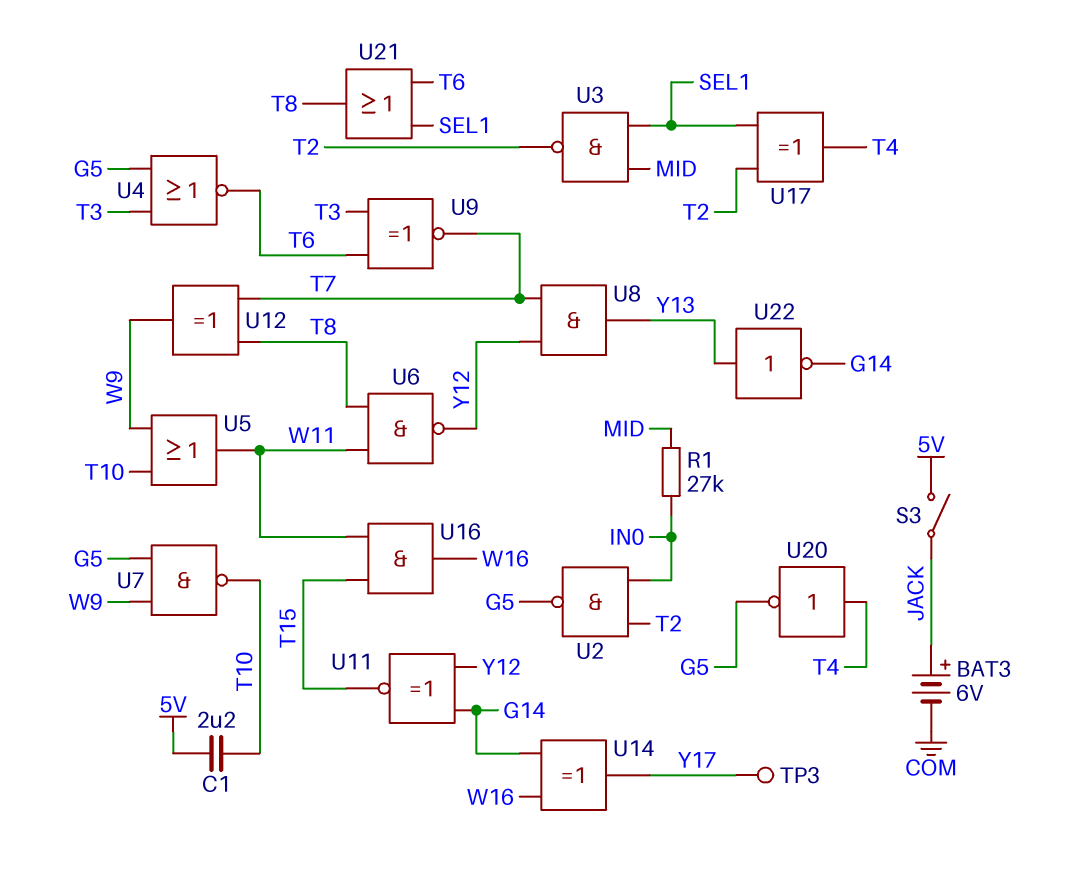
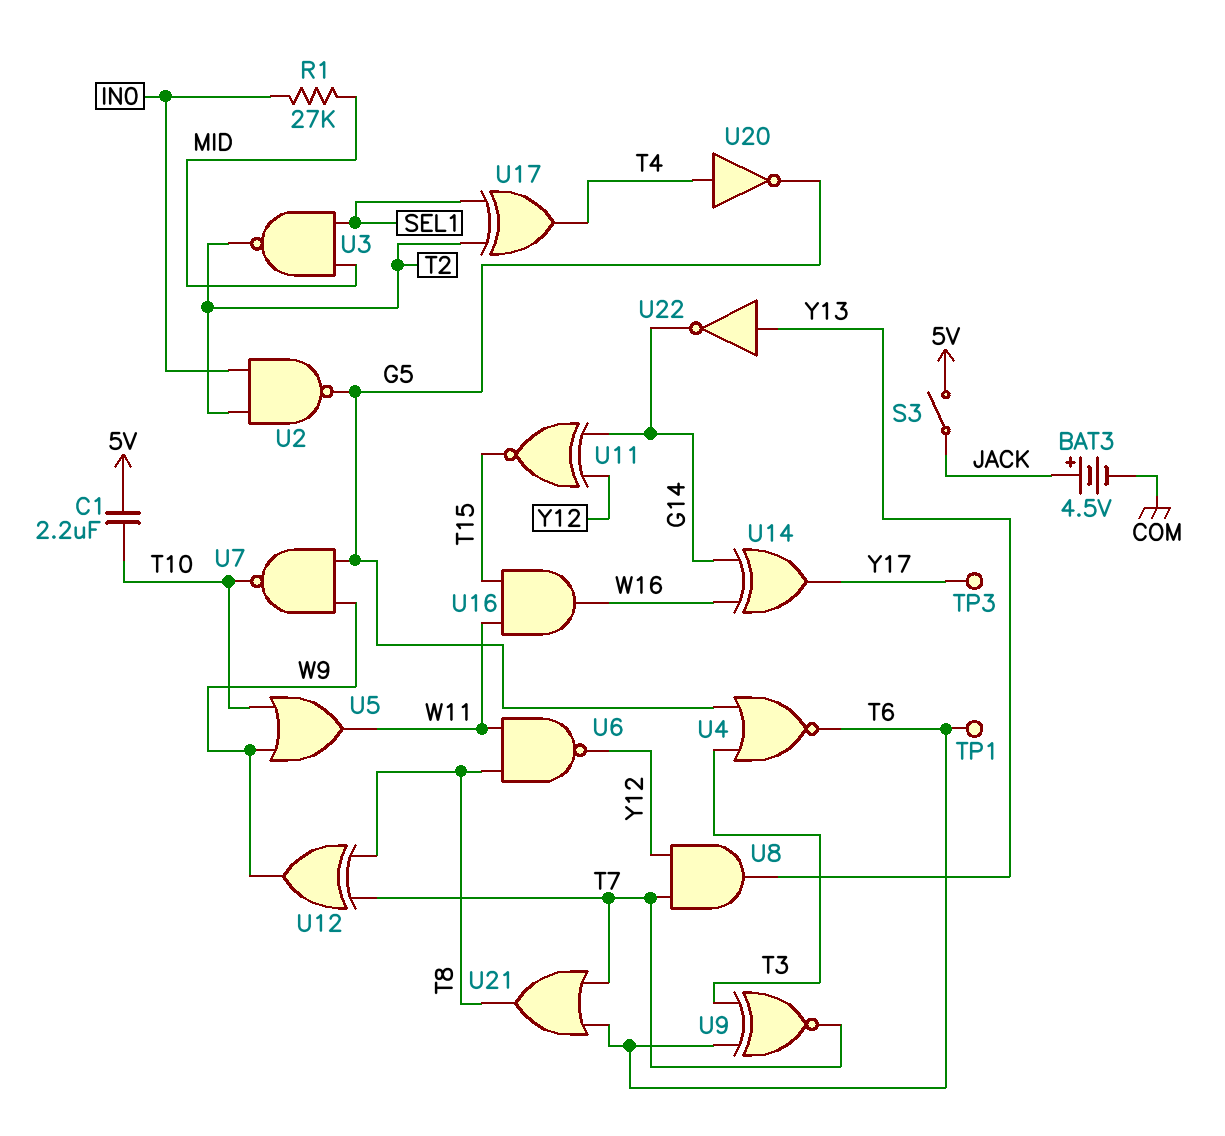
BAT3: 6V (plus JACK, minus COM) -> 4.5V (plus JACK, minus COM)
TP1: none -> test point (T6)
U21: OR (in SEL1, in T6, out T8) -> OR (in T6, in T7, out T8)

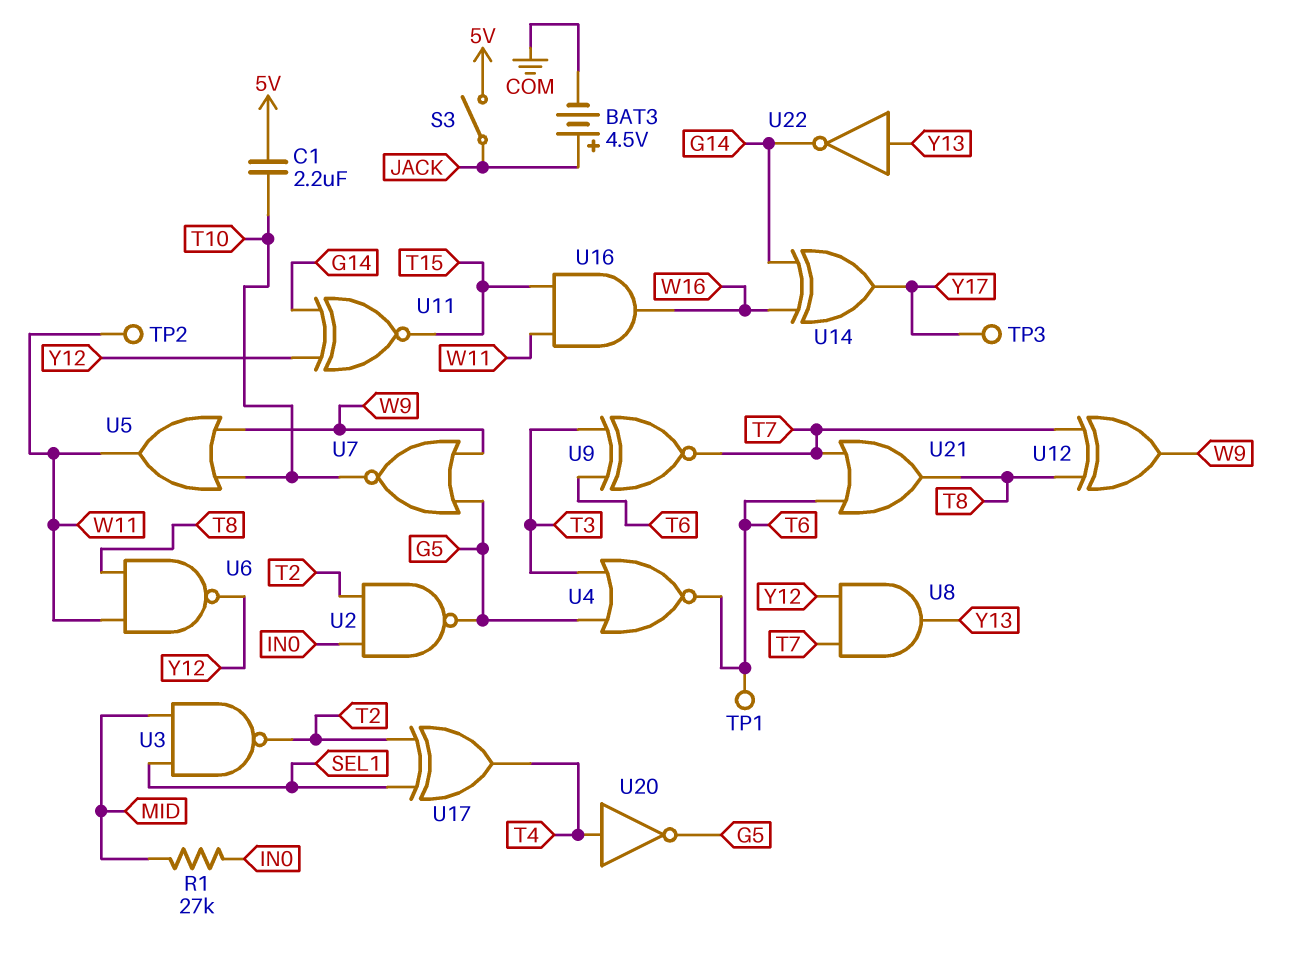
TP2: none -> test point (W11)
U7: NAND (in G5, in W9, out T10) -> NOR (in G5, in W9, out T10)

